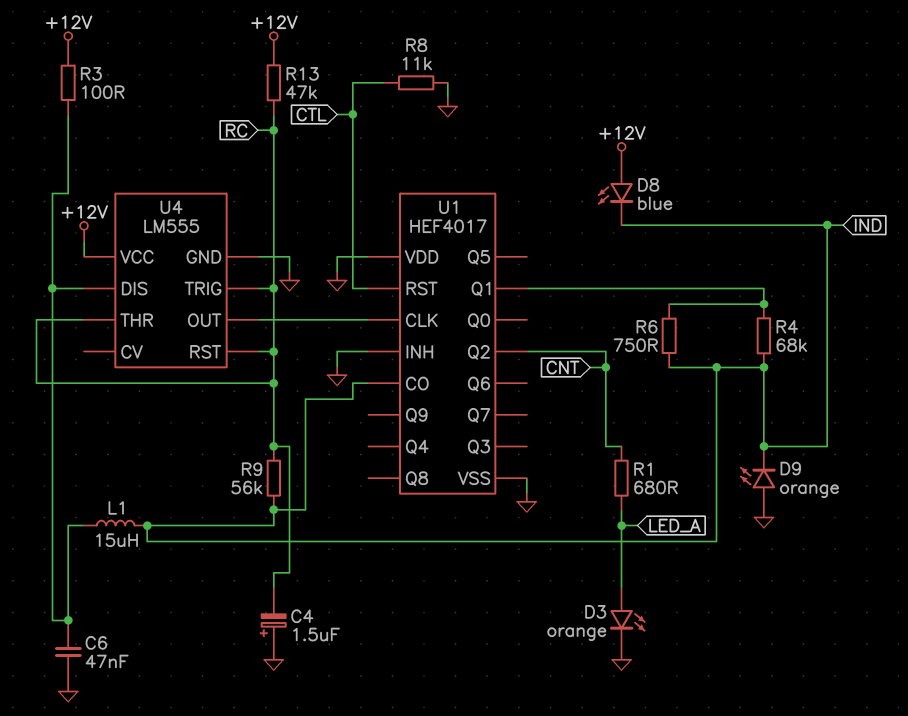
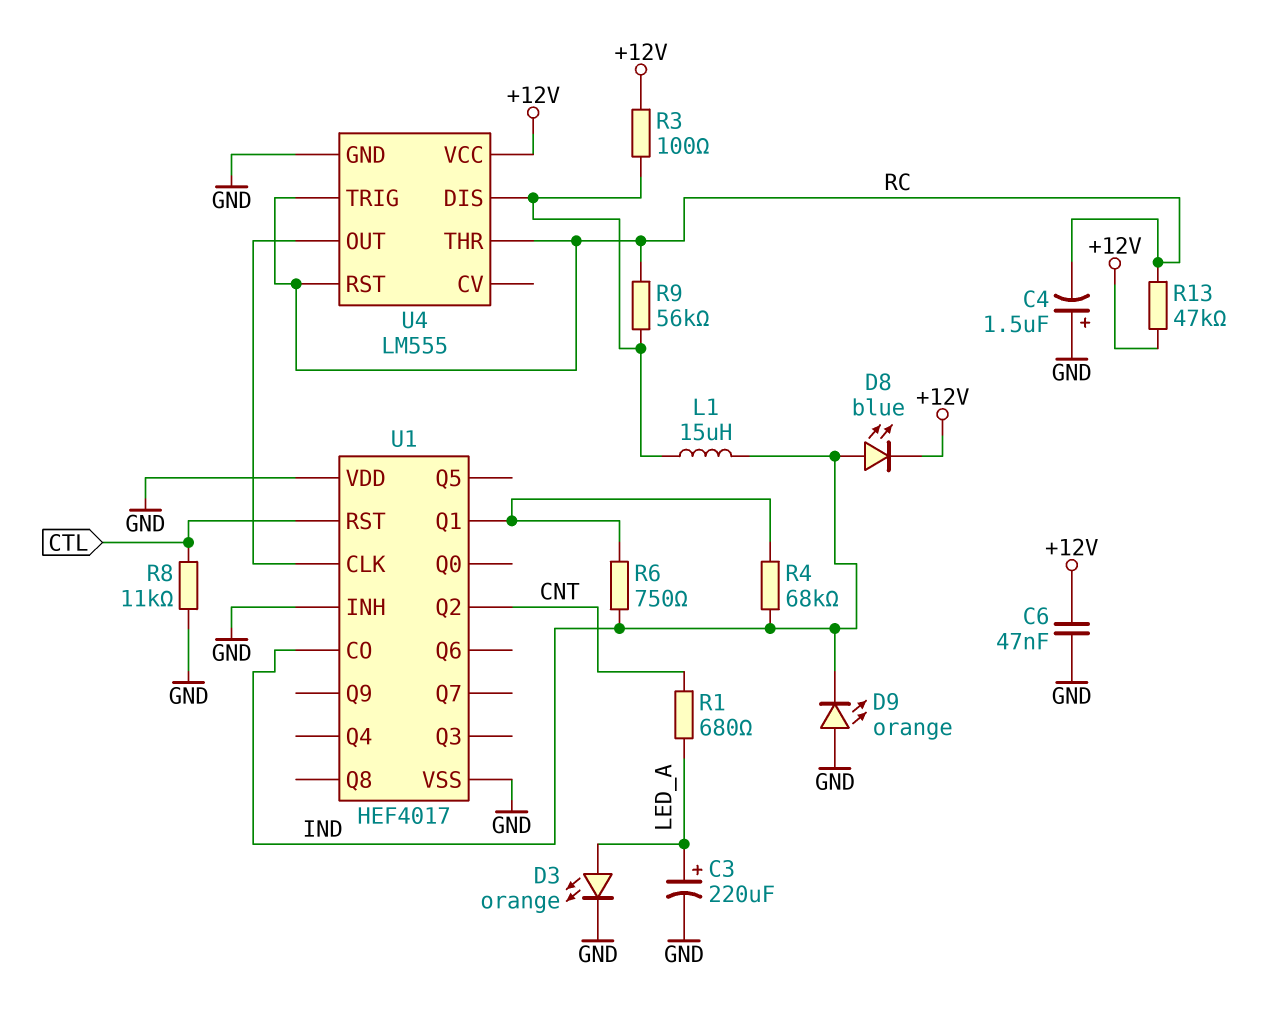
C3: none -> 220uF (plus LED_A, minus GND)
C6: 47nF (GND, U4/DIS) -> 47nF (+12V, GND)
D8: LED blue (A +12V, K IND) -> LED blue (A IND, K +12V)
R9: 56k (IND, RC) -> 56k (RC, U4/DIS)

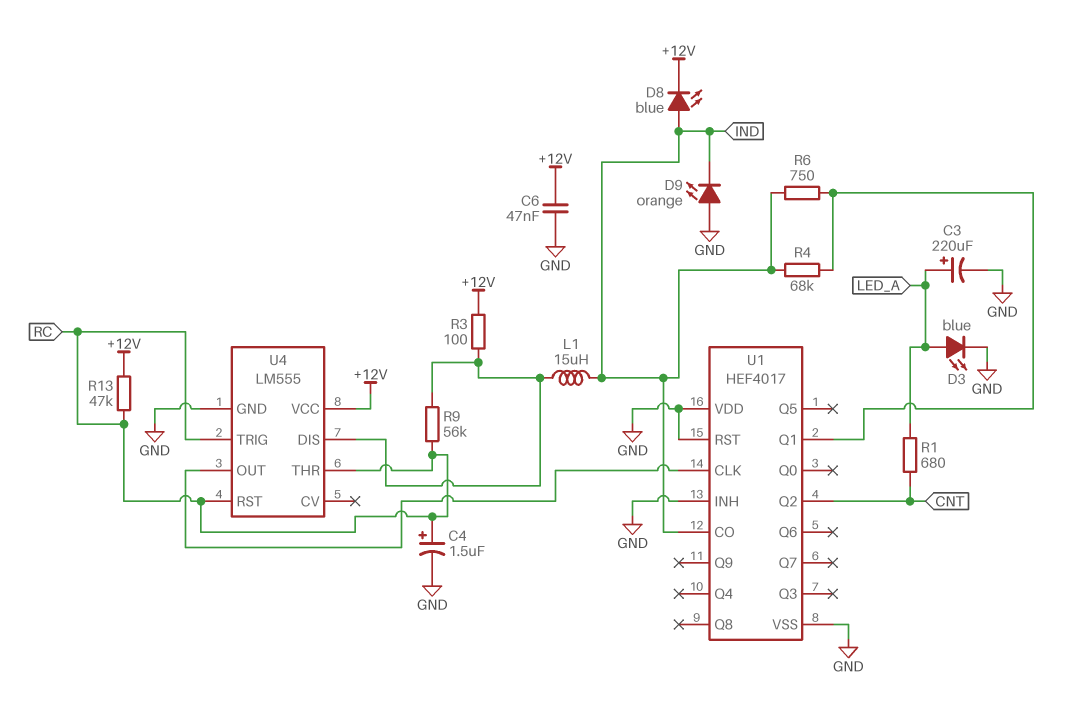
C4: 1.5uF (plus GND, minus RC) -> 1.5uF (plus RC, minus GND)
D3: LED orange (A LED_A, K GND) -> LED blue (A LED_A, K GND)
R8: 11k (CTL, GND) -> none
U1 pin RST: CTL -> GND

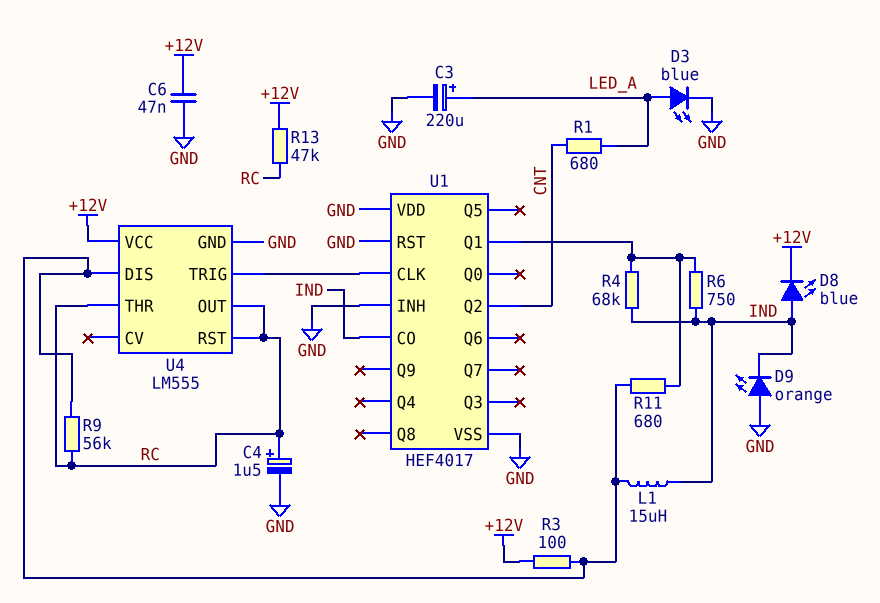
R11: none -> 680 (U1/Q1, U4/DIS)
U4 pin OUT: U1/CLK -> RC
U4 pin TRIG: RC -> U1/CLK

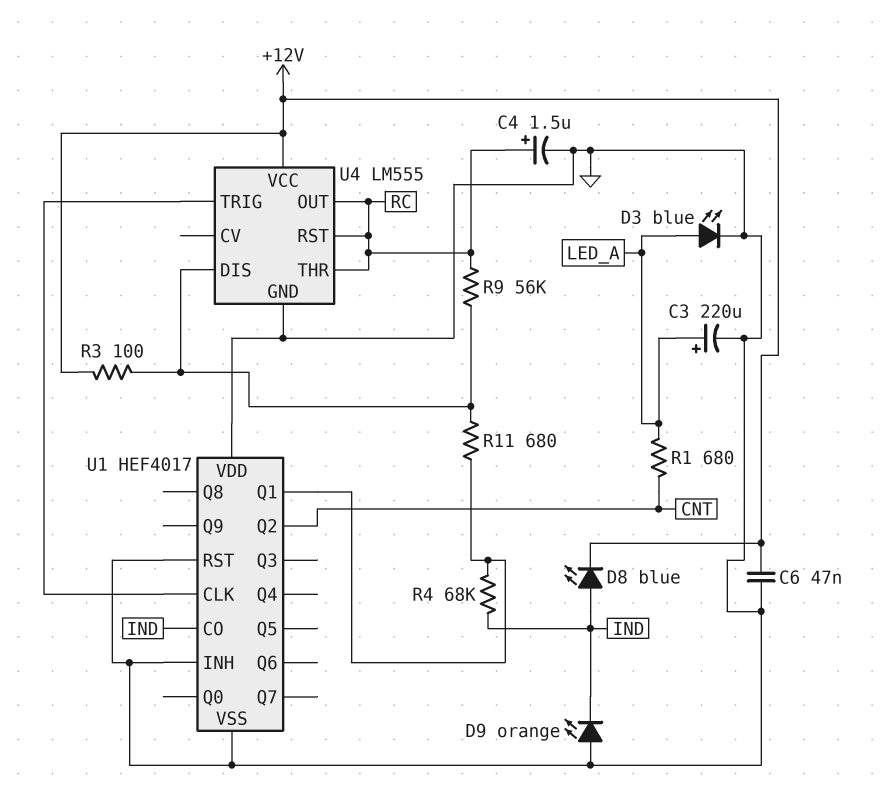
L1: 15uH (IND, U4/DIS) -> none
R6: 750 (IND, U1/Q1) -> none
R13: 47k (+12V, RC) -> none

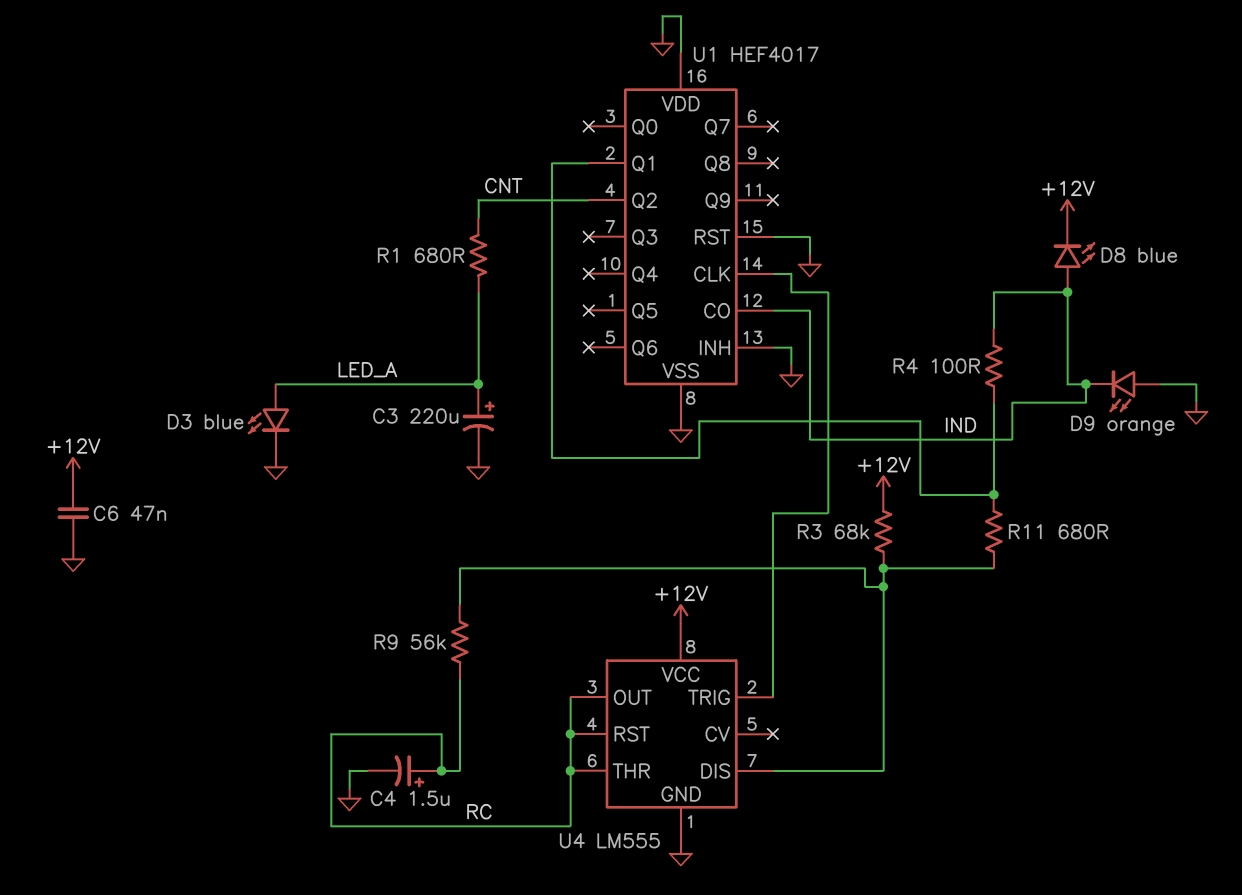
R3: 100 (+12V, U4/DIS) -> 68k (+12V, U4/DIS)
R4: 68k (IND, U1/Q1) -> 100 (IND, U1/Q1)

